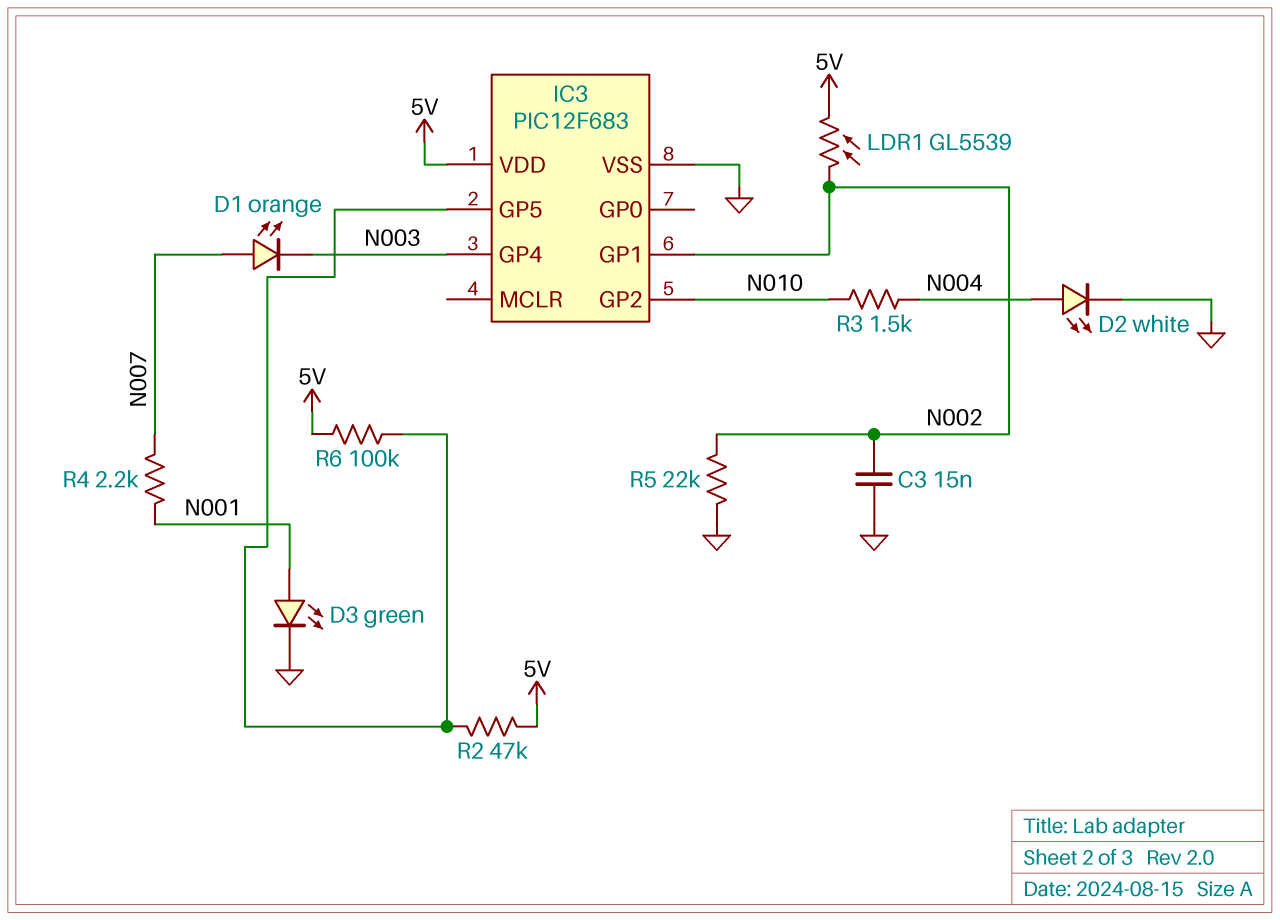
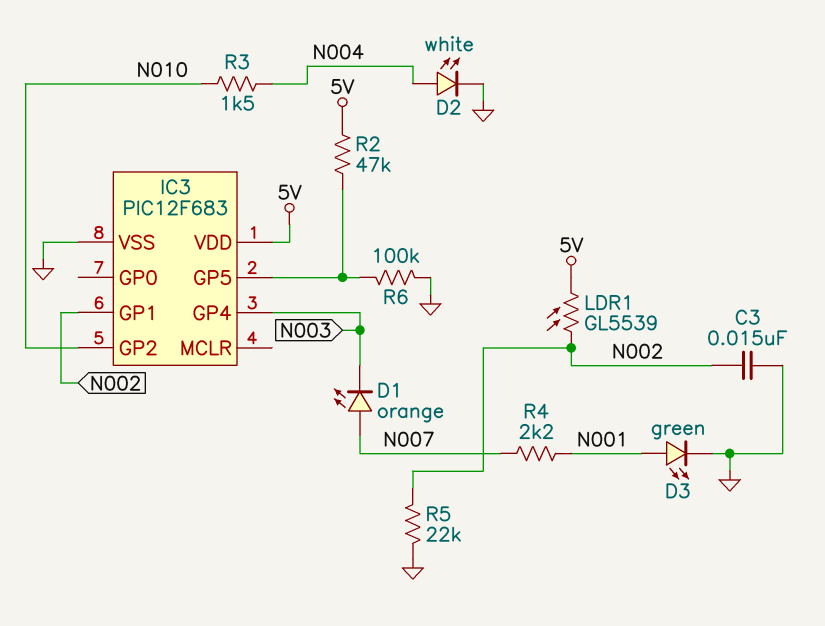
R6: 100k (5V, IC3/GP5) -> 100k (GND, IC3/GP5)

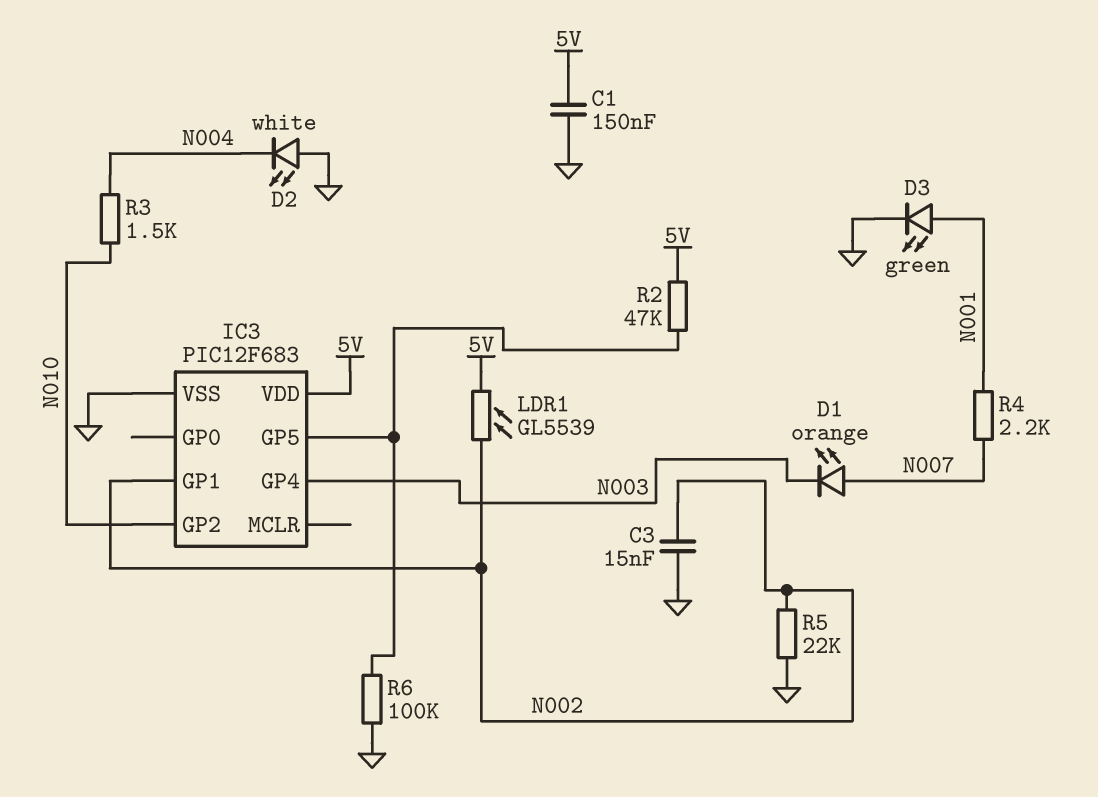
C1: none -> 150nF (5V, GND)
D2: LED white (A N004, K GND) -> LED white (A GND, K N004)

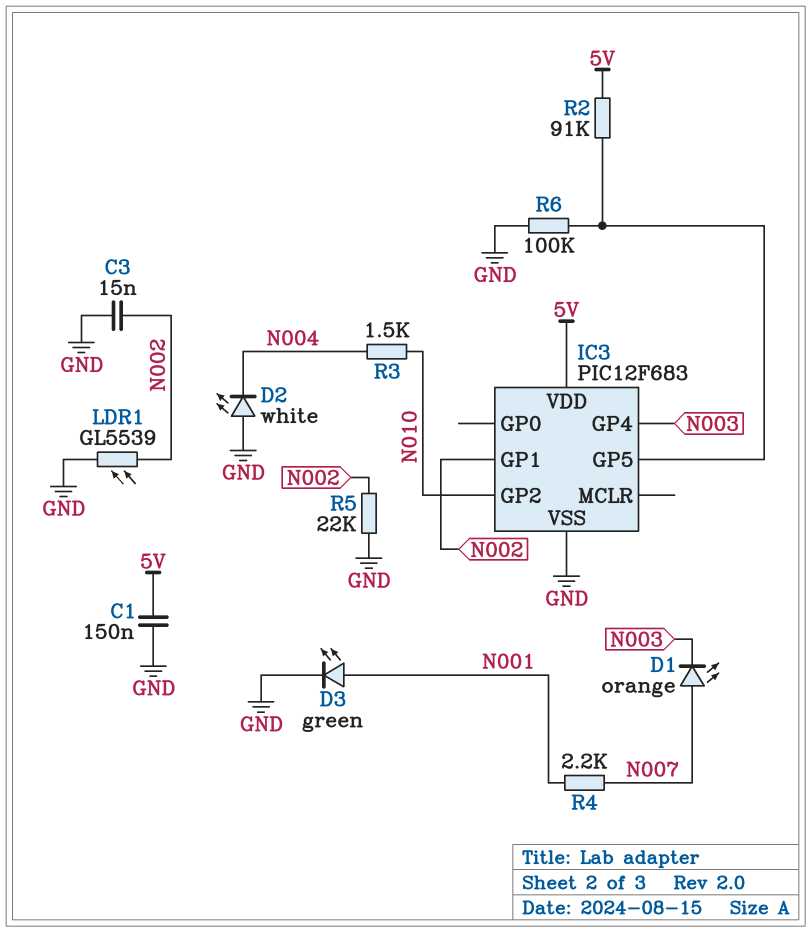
LDR1: GL5539 (5V, N002) -> GL5539 (GND, N002)
R2: 47k (5V, IC3/GP5) -> 91k (5V, IC3/GP5)

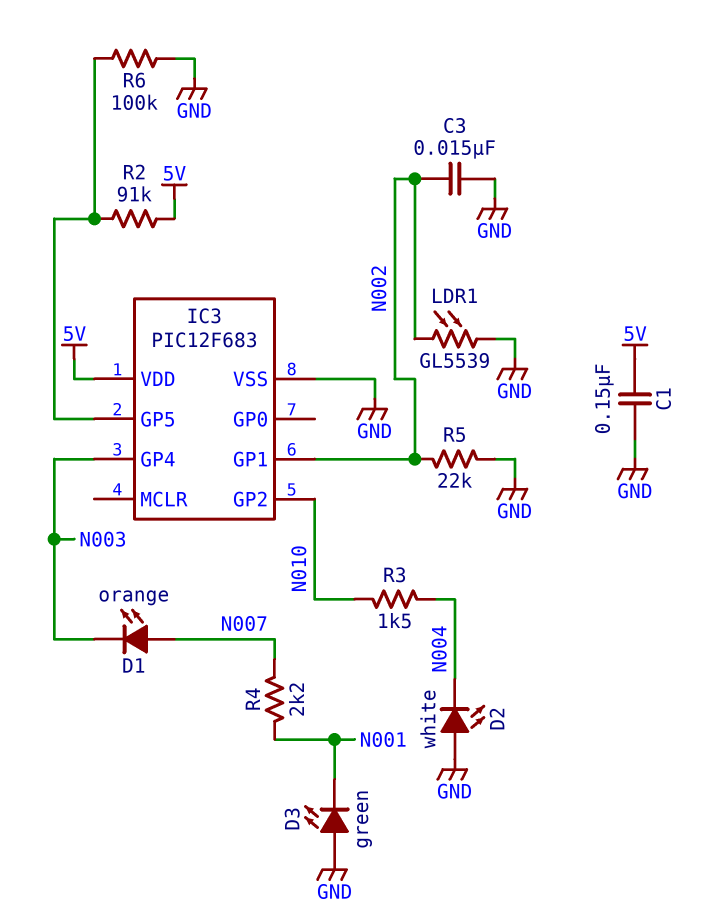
D3: LED green (A N001, K GND) -> LED green (A GND, K N001)

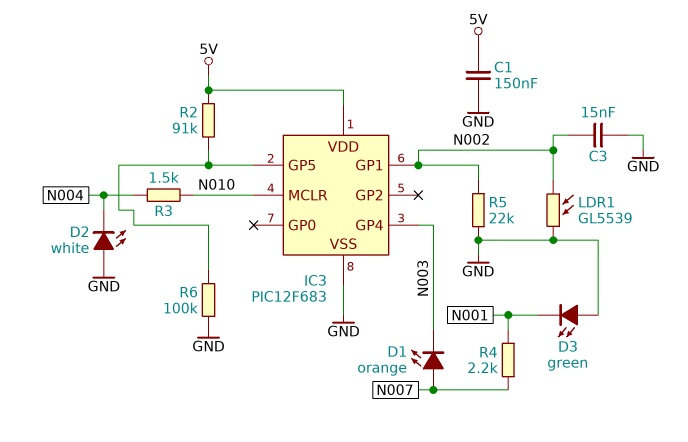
IC3 pin GP2: N010 -> none
IC3 pin MCLR: none -> N010

